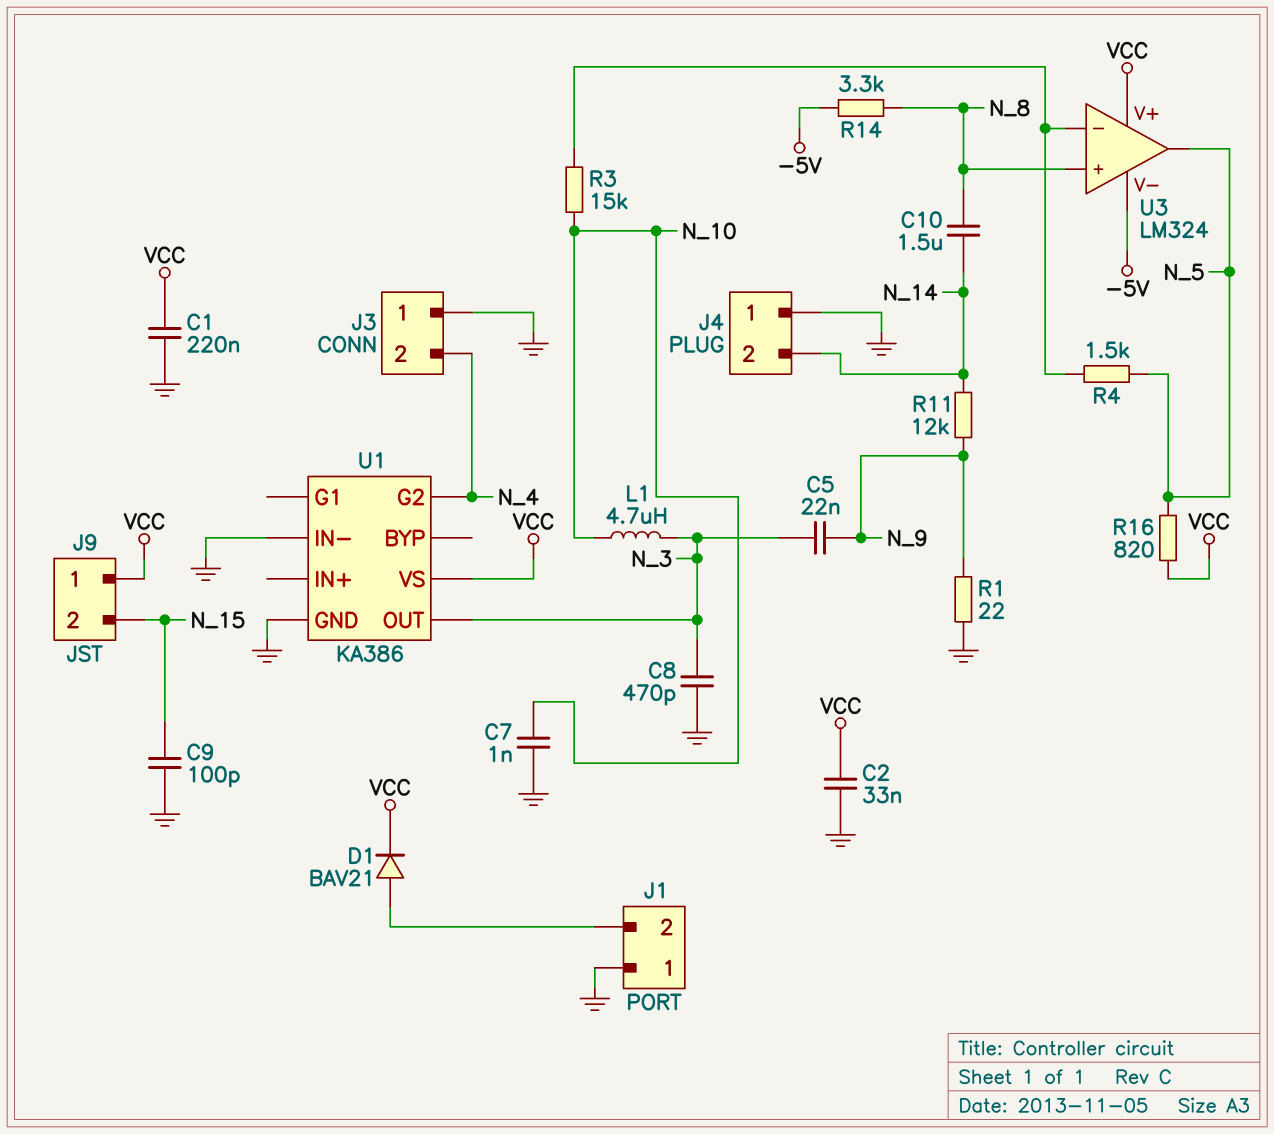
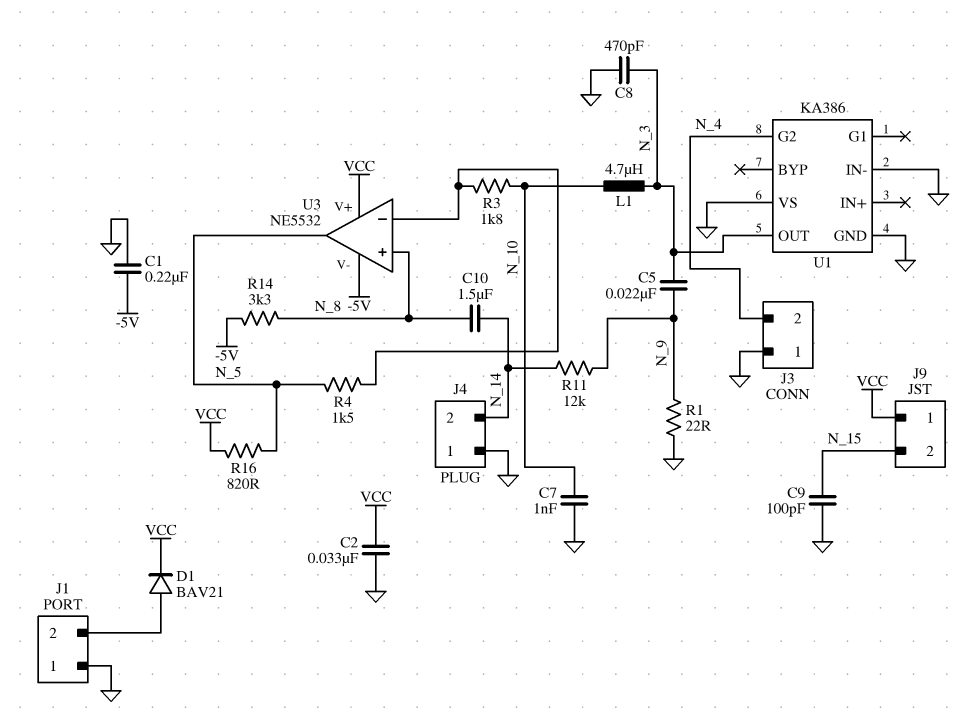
C1: 220nF (GND, VCC) -> 220nF (-5V, GND)
R3: 15k (N_10, U3/in-) -> 1.8k (N_10, U3/in-)
U1 pin VS: VCC -> GND
U3: LM324 -> NE5532

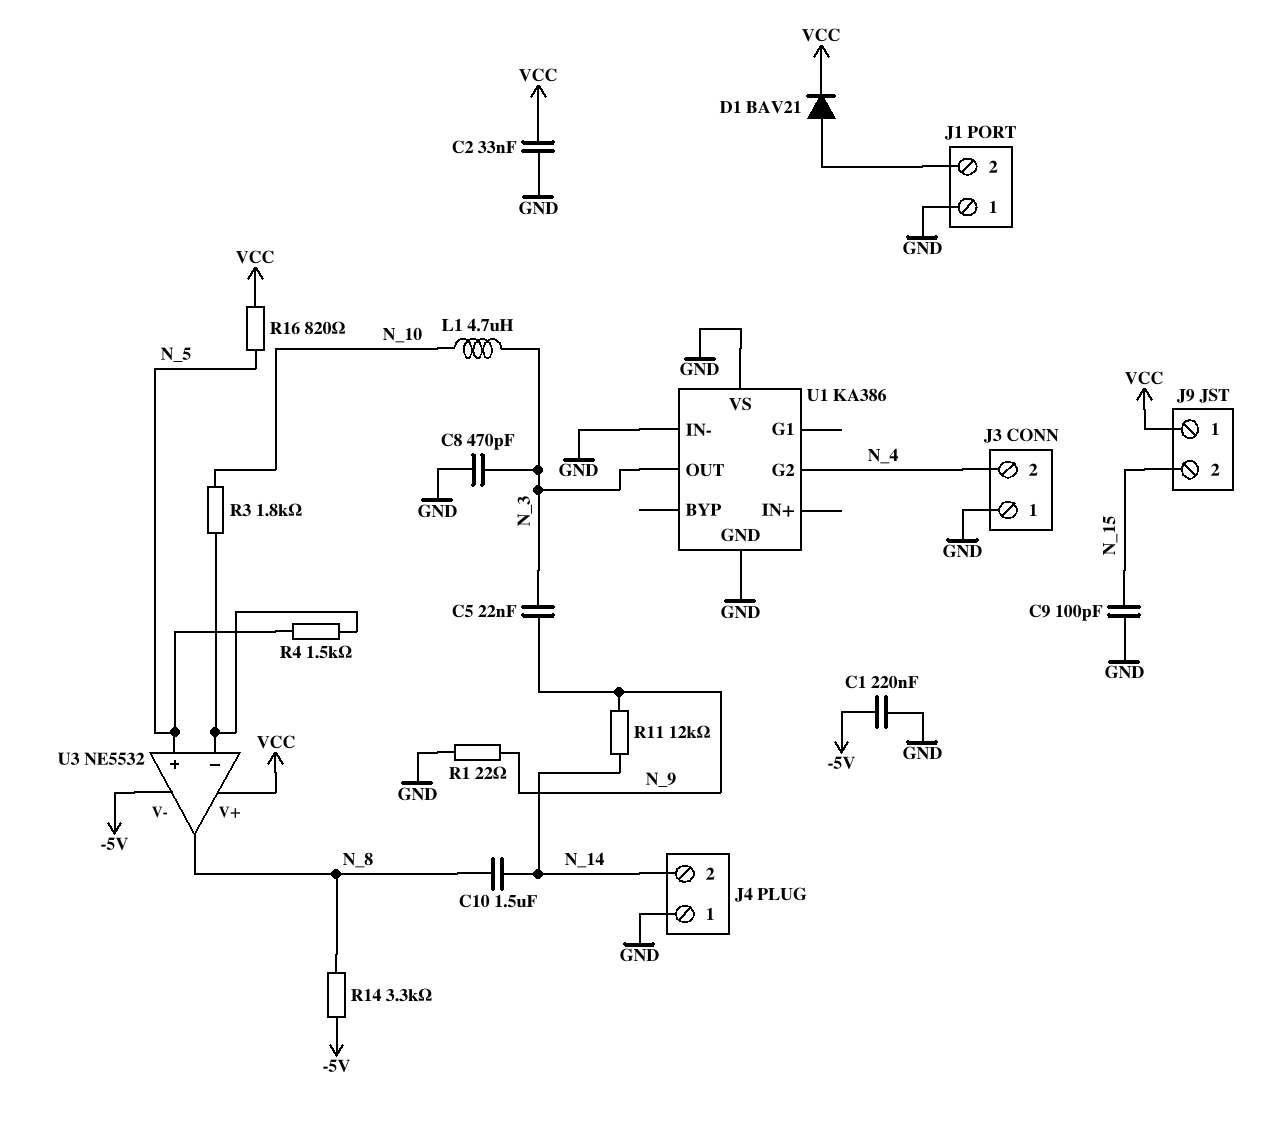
C7: 1nF (GND, N_10) -> none
U3 pin in+: N_8 -> N_5
U3 pin out: N_5 -> N_8

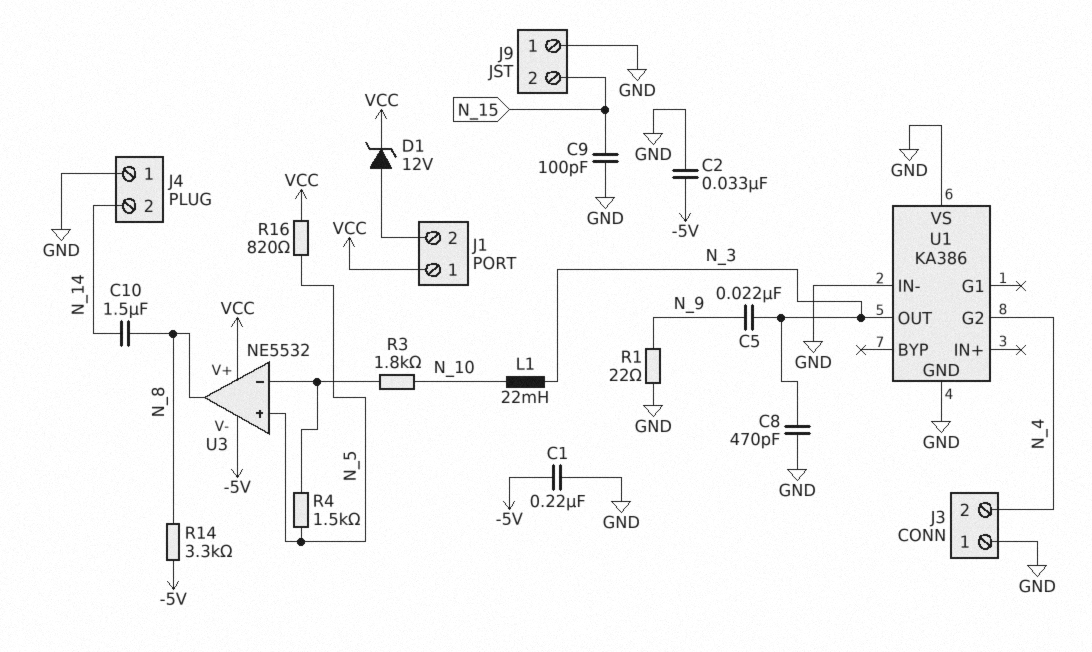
C2: 33nF (GND, VCC) -> 33nF (-5V, GND)
D1: diode BAV21 (A J1/2, K VCC) -> zener 12V (A J1/2, K VCC)
J1 pin 1: GND -> VCC
J9 pin 1: VCC -> GND
L1: 4.7uH (N_3, N_10) -> 22mH (N_3, N_10)
R11: 12k (N_9, N_14) -> none

